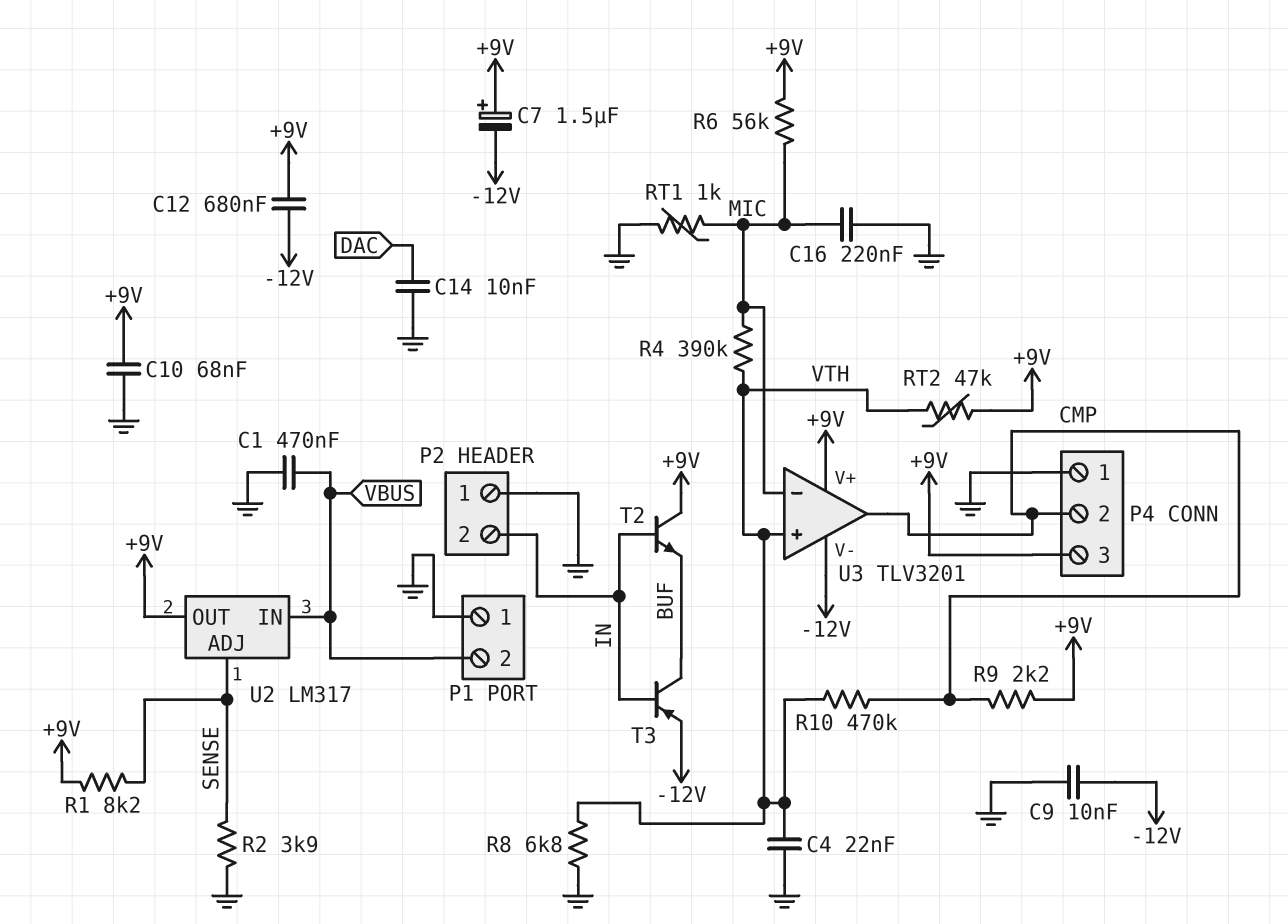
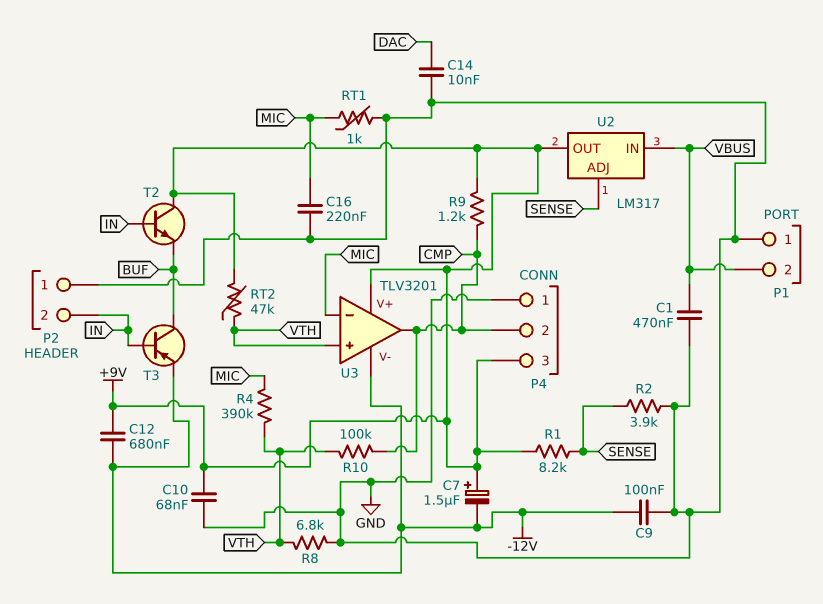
C4: 22nF (GND, VTH) -> none
C9: 10nF (-12V, GND) -> 100nF (-12V, GND)
R6: 56k (+9V, MIC) -> none
R9: 2.2k (+9V, CMP) -> 1.2k (+9V, CMP)
R10: 470k (CMP, VTH) -> 100k (CMP, VTH)

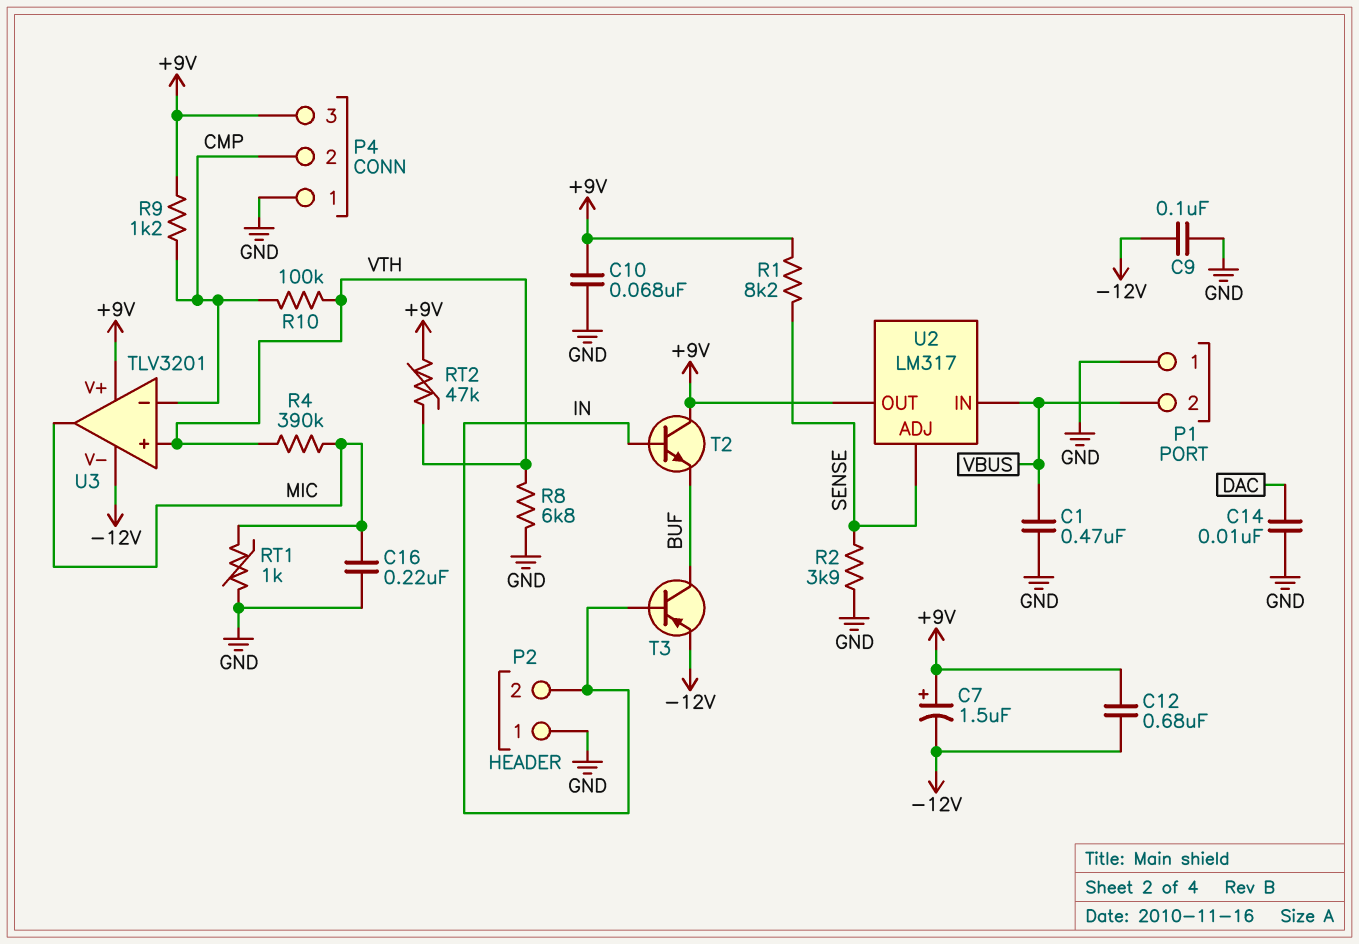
U3 pin in-: MIC -> CMP
U3 pin out: CMP -> MIC

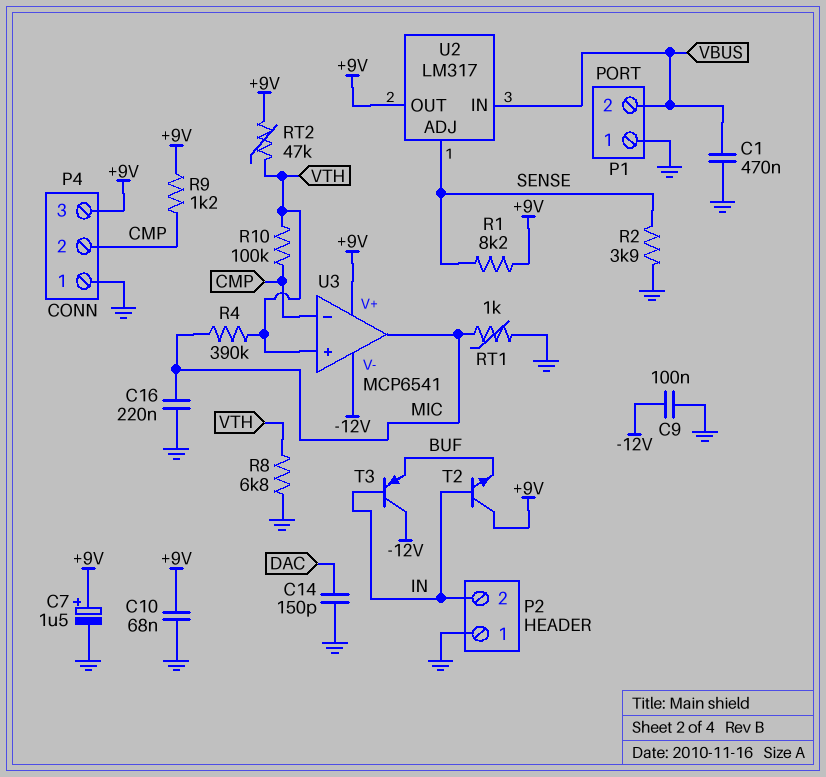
C7: 1.5uF (plus +9V, minus -12V) -> 1.5uF (plus +9V, minus GND)
C12: 680nF (+9V, -12V) -> none
C14: 10nF (DAC, GND) -> 150pF (DAC, GND)
T3: PNP (B IN, C BUF, E -12V) -> PNP (B IN, C -12V, E BUF)
U3: TLV3201 -> MCP6541

